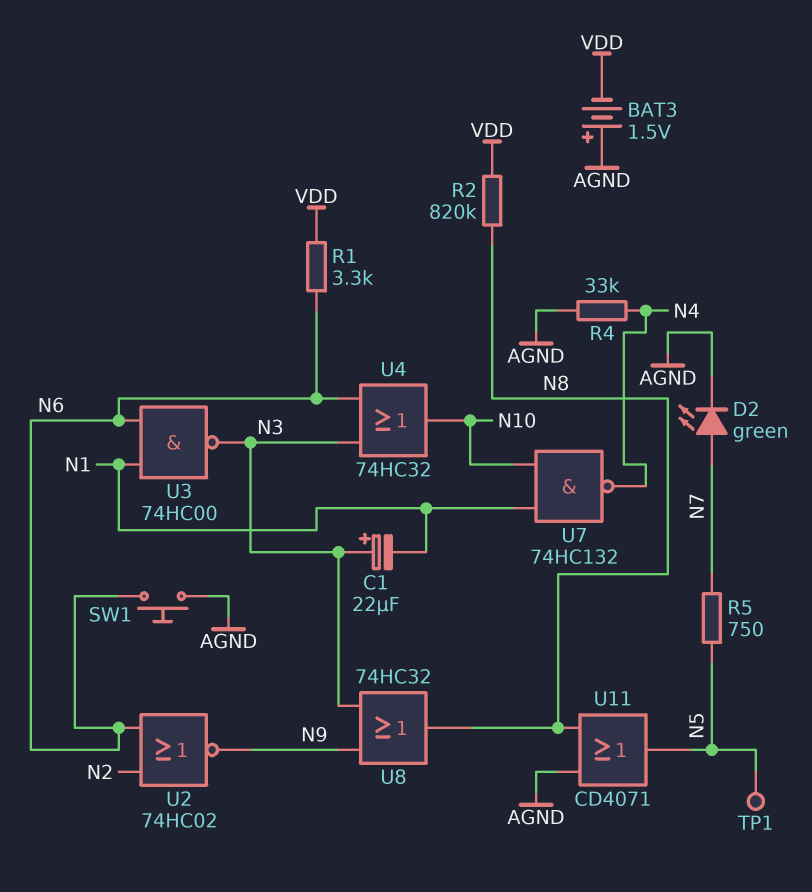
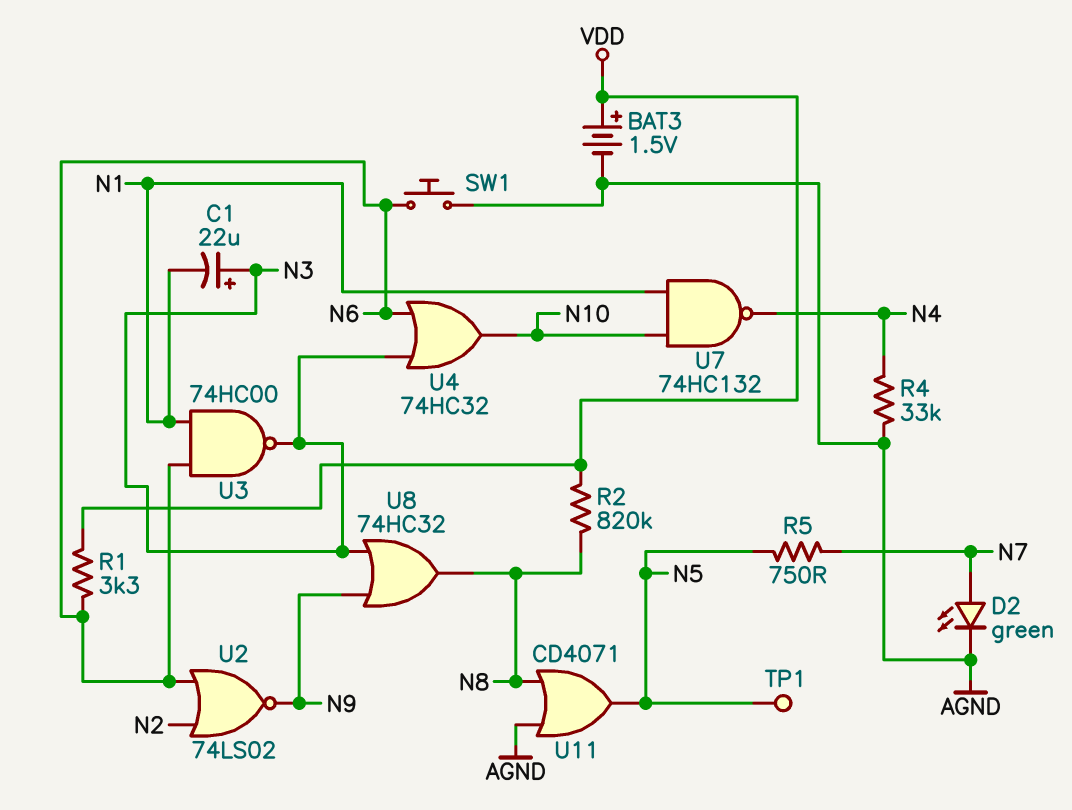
BAT3: 1.5V (plus AGND, minus VDD) -> 1.5V (plus VDD, minus AGND)
U2: NOR 74HC02 (in N2, in N6, out N9) -> NOR 74LS02 (in N2, in N6, out N9)

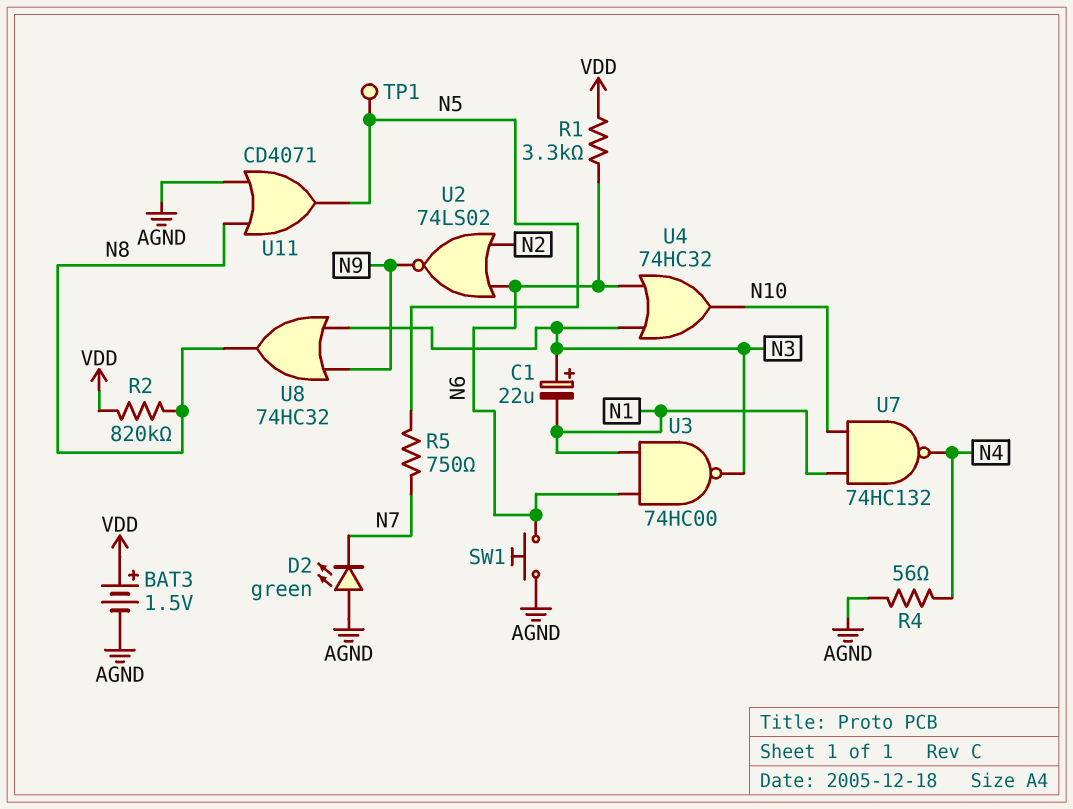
D2: LED green (A N7, K AGND) -> LED green (A AGND, K N7)
R4: 33k (AGND, N4) -> 56 (AGND, N4)

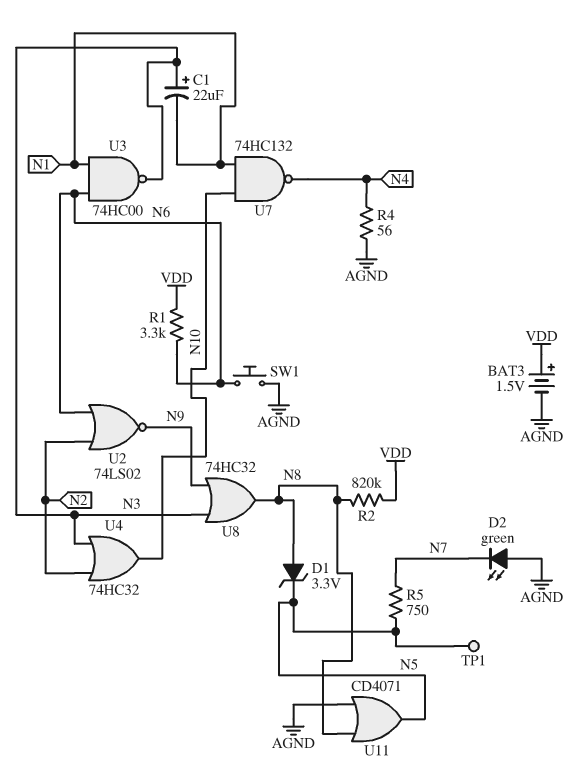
D1: none -> zener 3.3V (A N8, K N5)
U4: OR 74HC32 (in N3, in N6, out N10) -> OR 74HC32 (in N2, in N3, out N10)

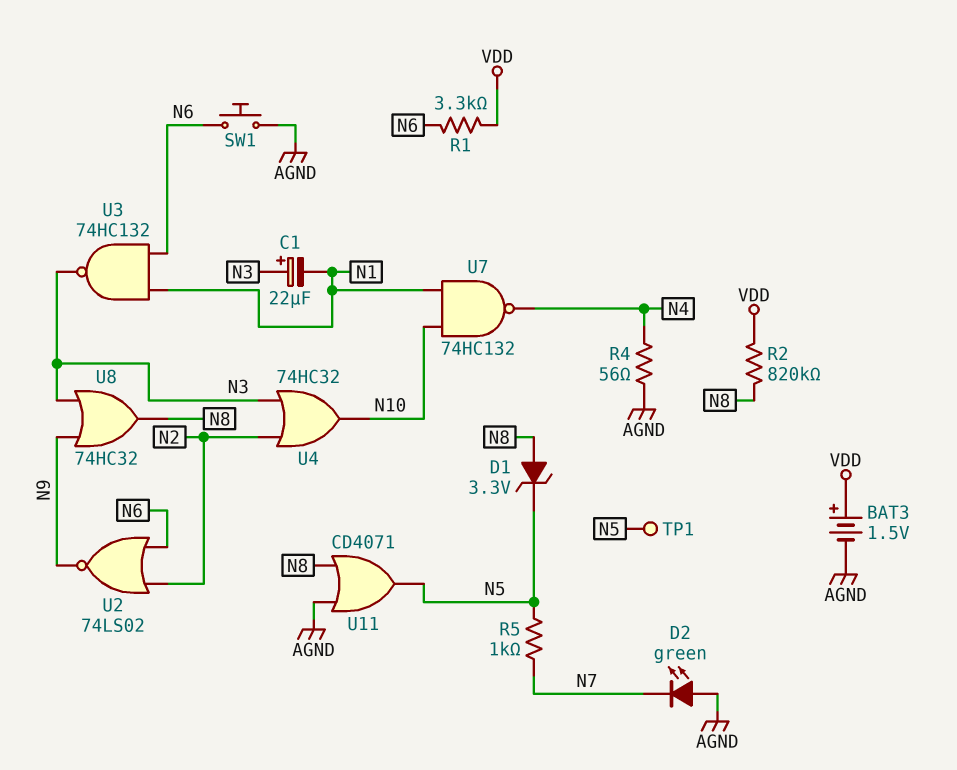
R5: 750 (N5, N7) -> 1k (N5, N7)
U3: NAND 74HC00 (in N1, in N6, out N3) -> NAND 74HC132 (in N1, in N6, out N3)

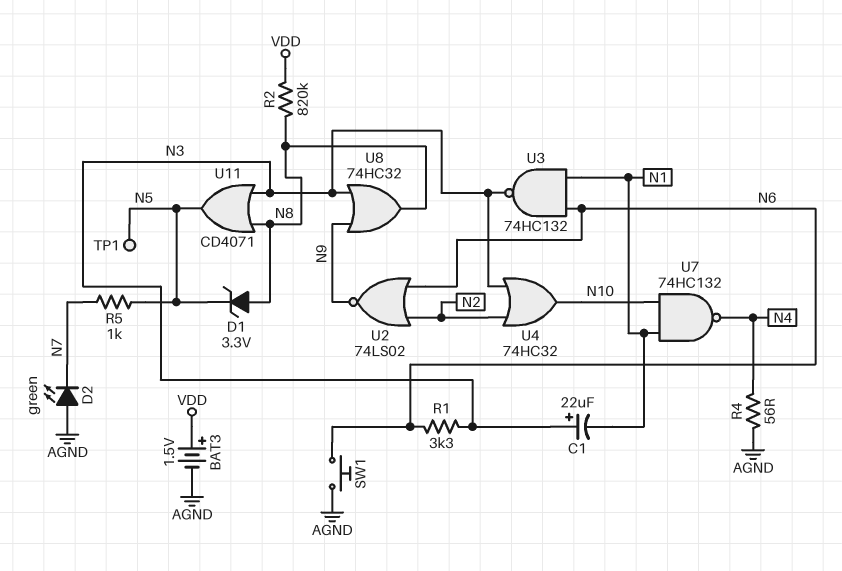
R1: 3.3k (N6, VDD) -> 3.3k (N3, N6)
U11: OR CD4071 (in AGND, in N8, out N5) -> OR CD4071 (in N3, in N8, out N5)

